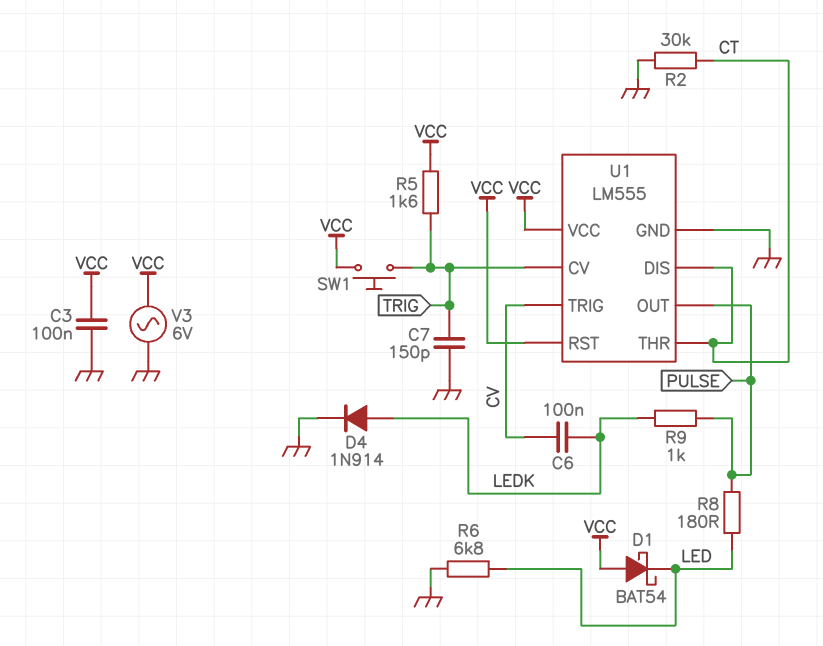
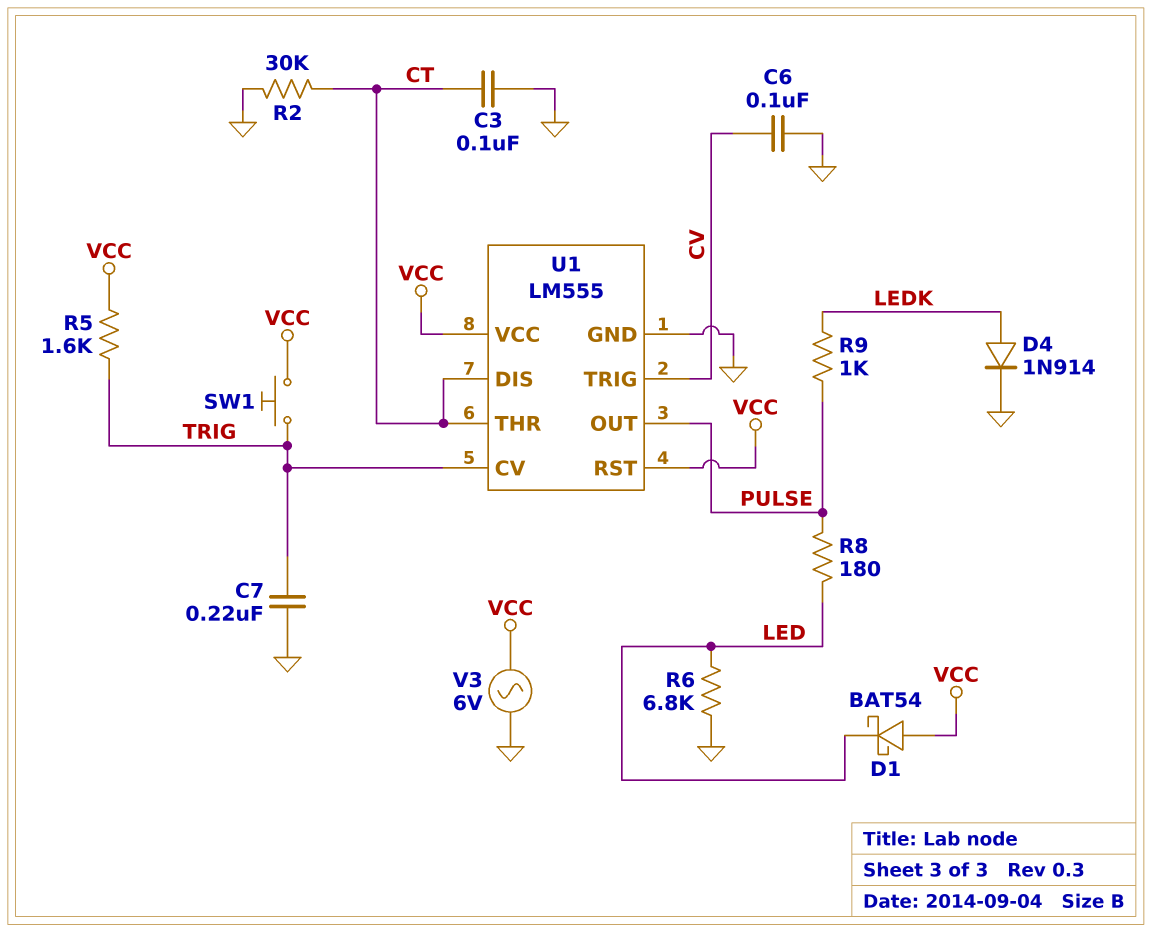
C3: 100nF (GND, VCC) -> 100nF (CT, GND)
C6: 100nF (CV, LEDK) -> 100nF (CV, GND)
C7: 150pF (GND, TRIG) -> 220nF (GND, TRIG)

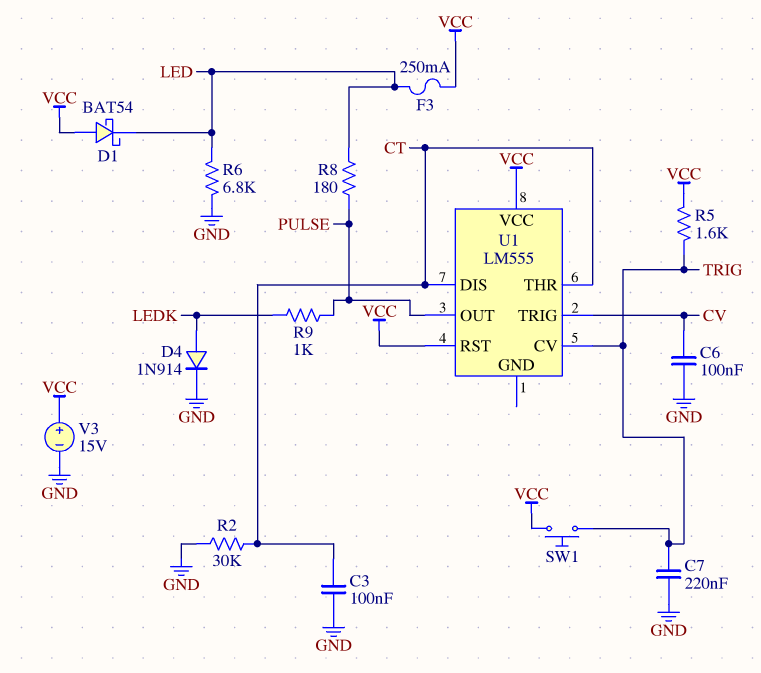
F3: none -> 250mA (LED, VCC)
U1 pin GND: GND -> none
V3: AC 6V (GND, VCC) -> 15V (plus VCC, minus GND)

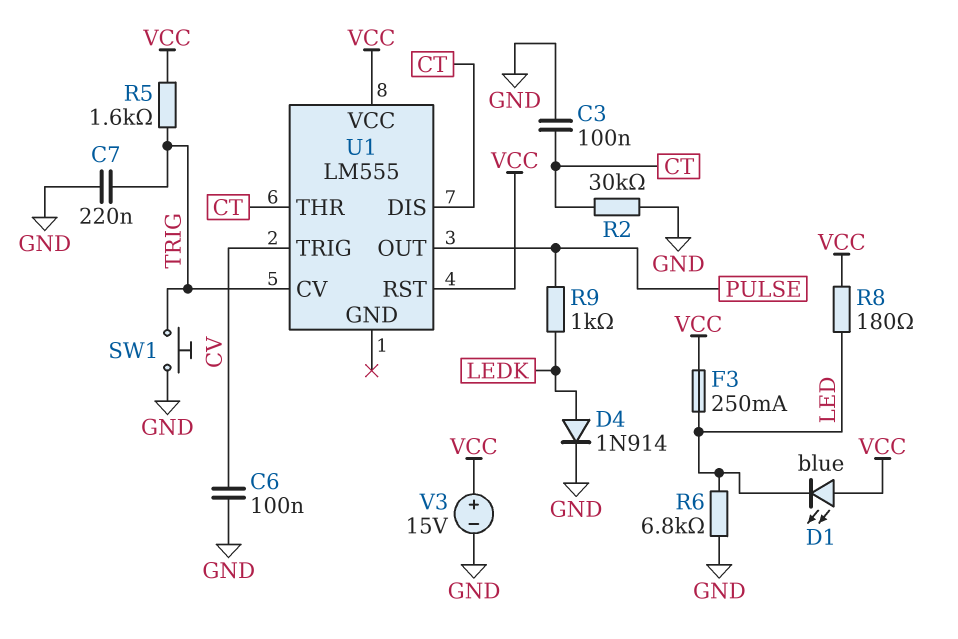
D1: schottky BAT54 (A VCC, K LED) -> LED blue (A VCC, K LED)
R8: 180 (LED, PULSE) -> 180 (LED, VCC)
SW1: button (TRIG, VCC) -> button (GND, TRIG)

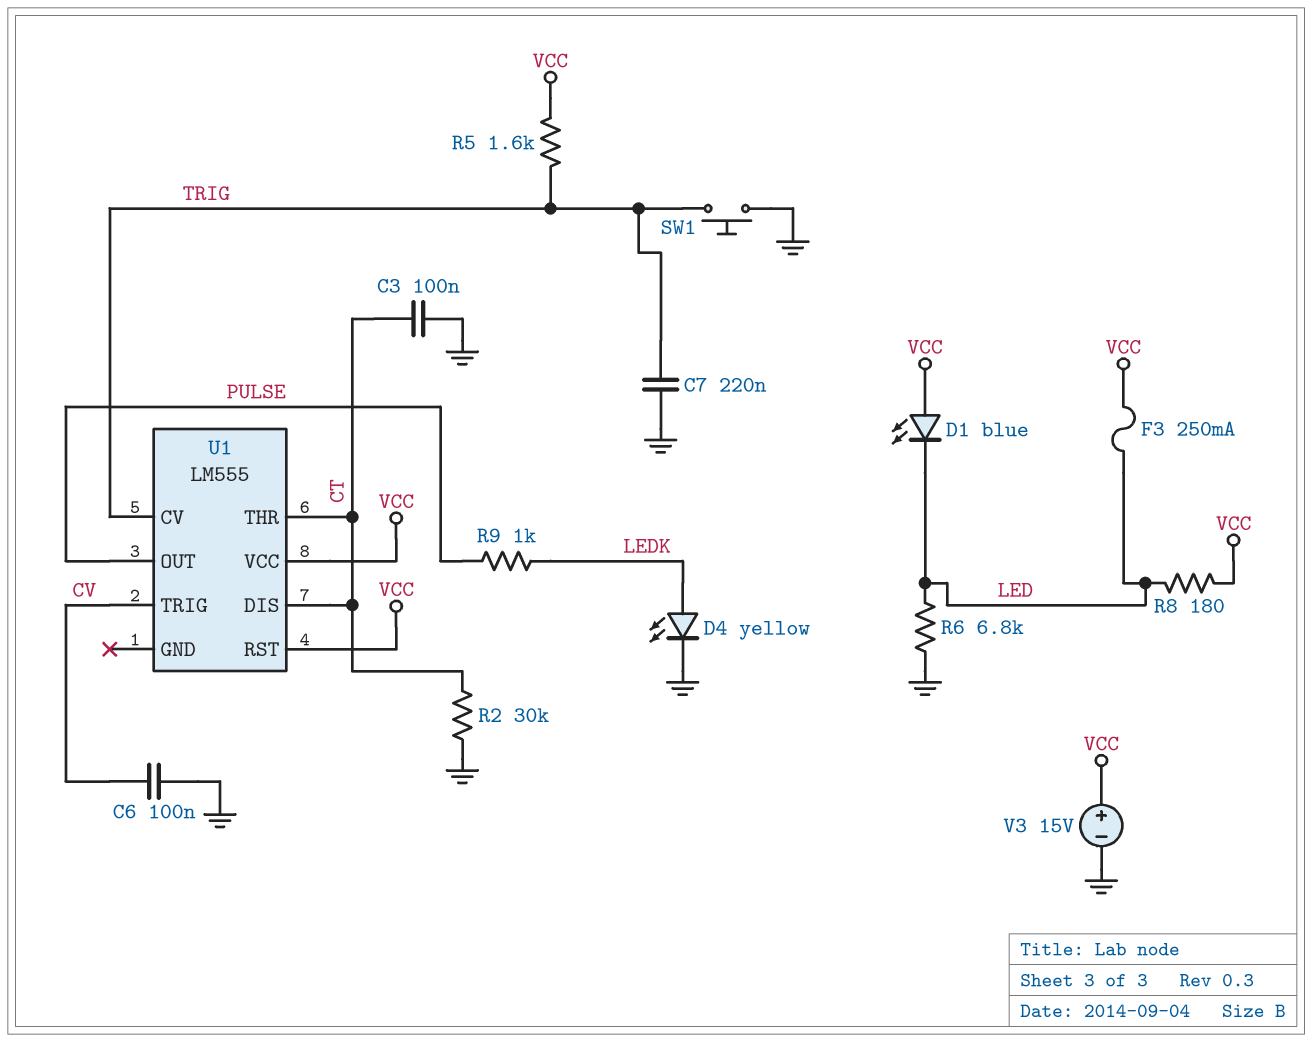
D4: diode 1N914 (A LEDK, K GND) -> LED yellow (A LEDK, K GND)

